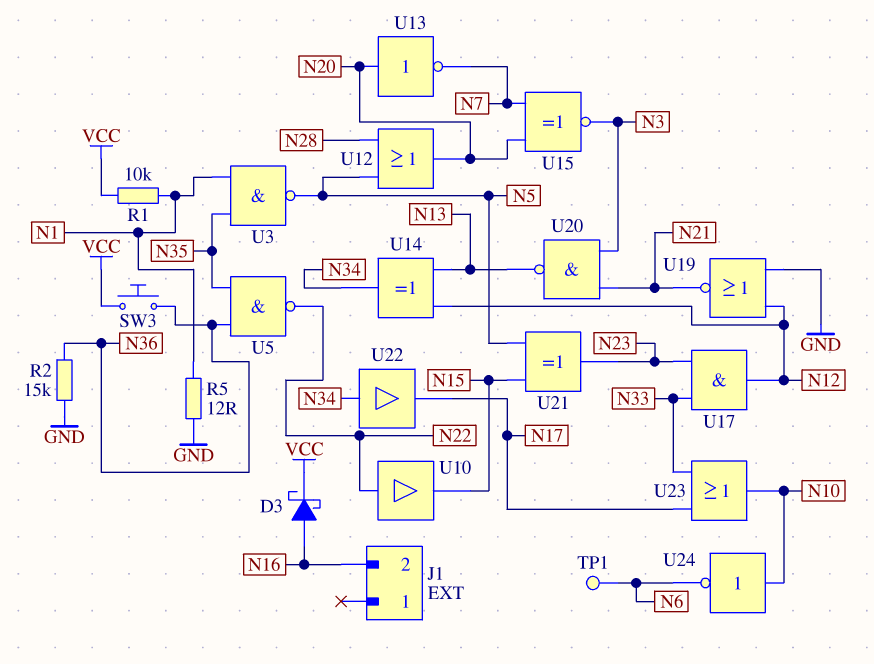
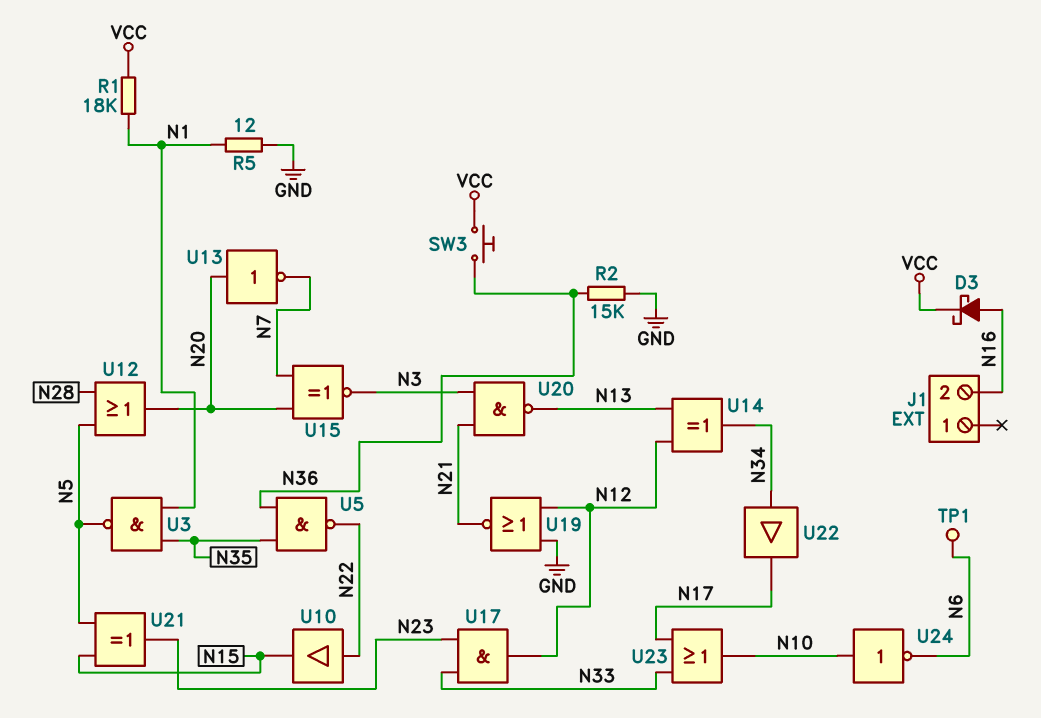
R1: 10k (N1, VCC) -> 18k (N1, VCC)

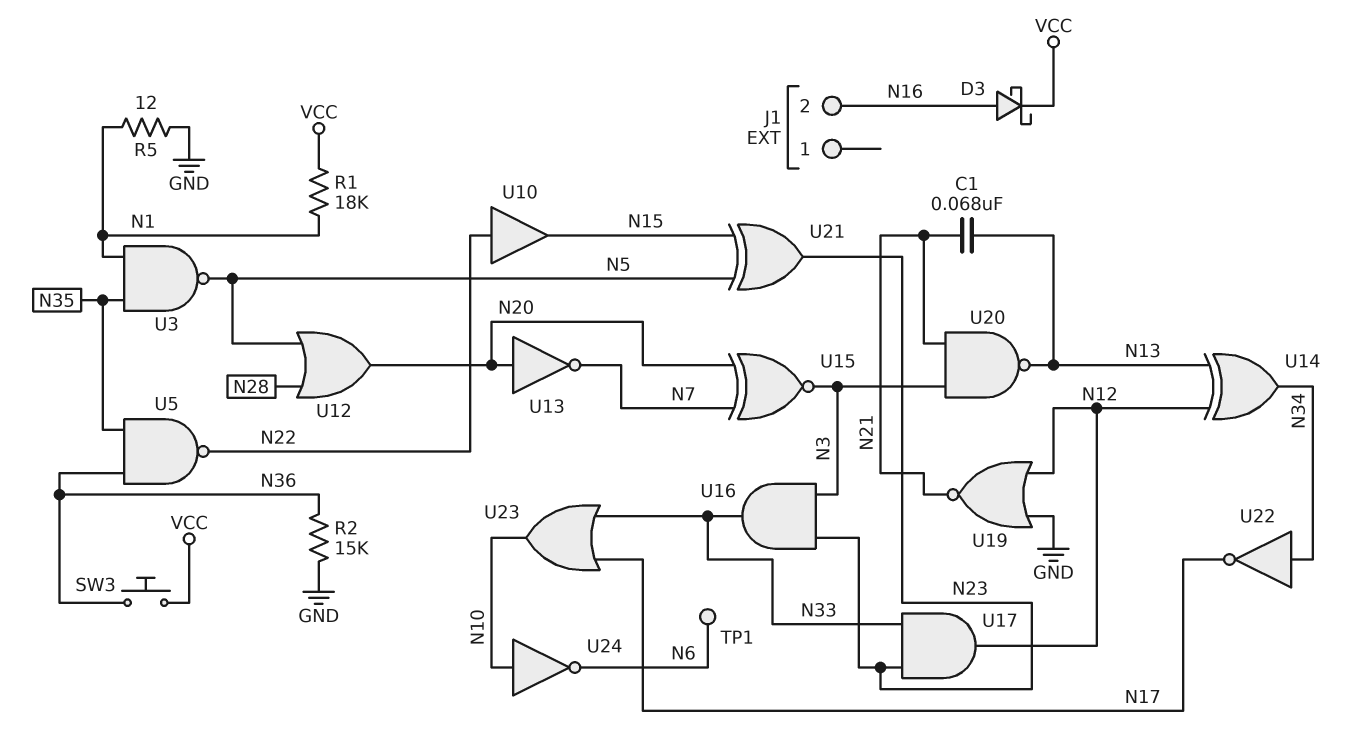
C1: none -> 68nF (N13, N21)
U16: none -> AND (in N3, in N23, out N33)
U22: buffer (in N34, out N17) -> NOT (in N34, out N17)

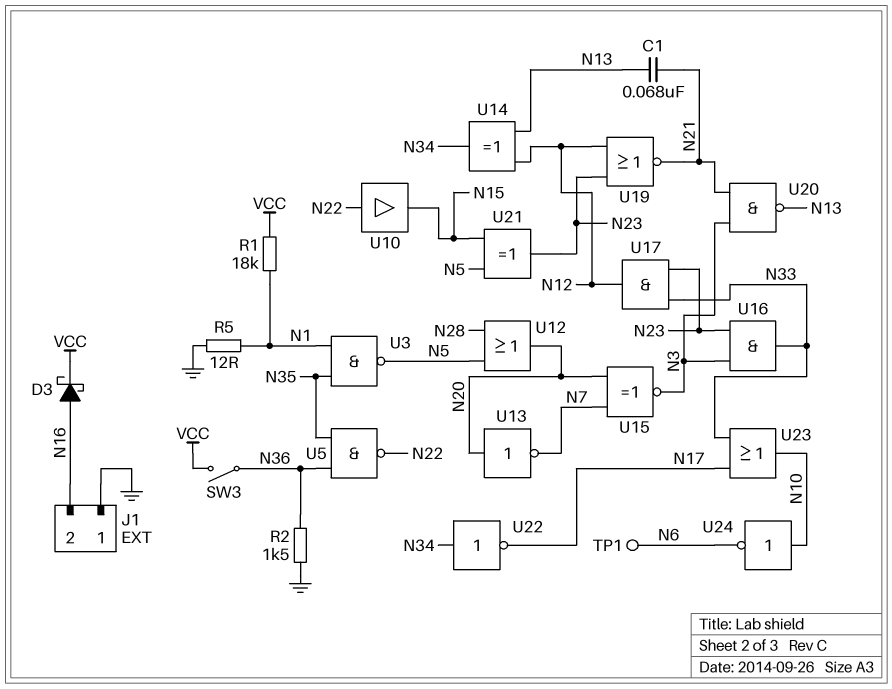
J1 pin 1: none -> GND
R2: 15k (GND, N36) -> 1.5k (GND, N36)
SW3: button (N36, VCC) -> switch (N36, VCC)
U19: NOR (in GND, in N12, out N21) -> NOR (in N12, in N23, out N21)

